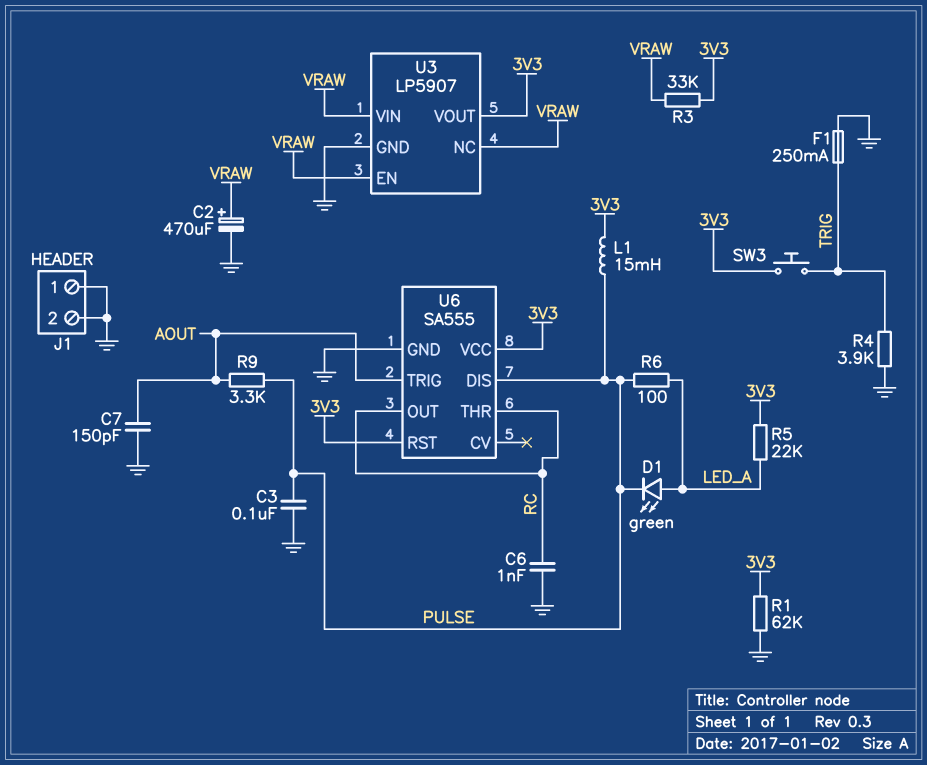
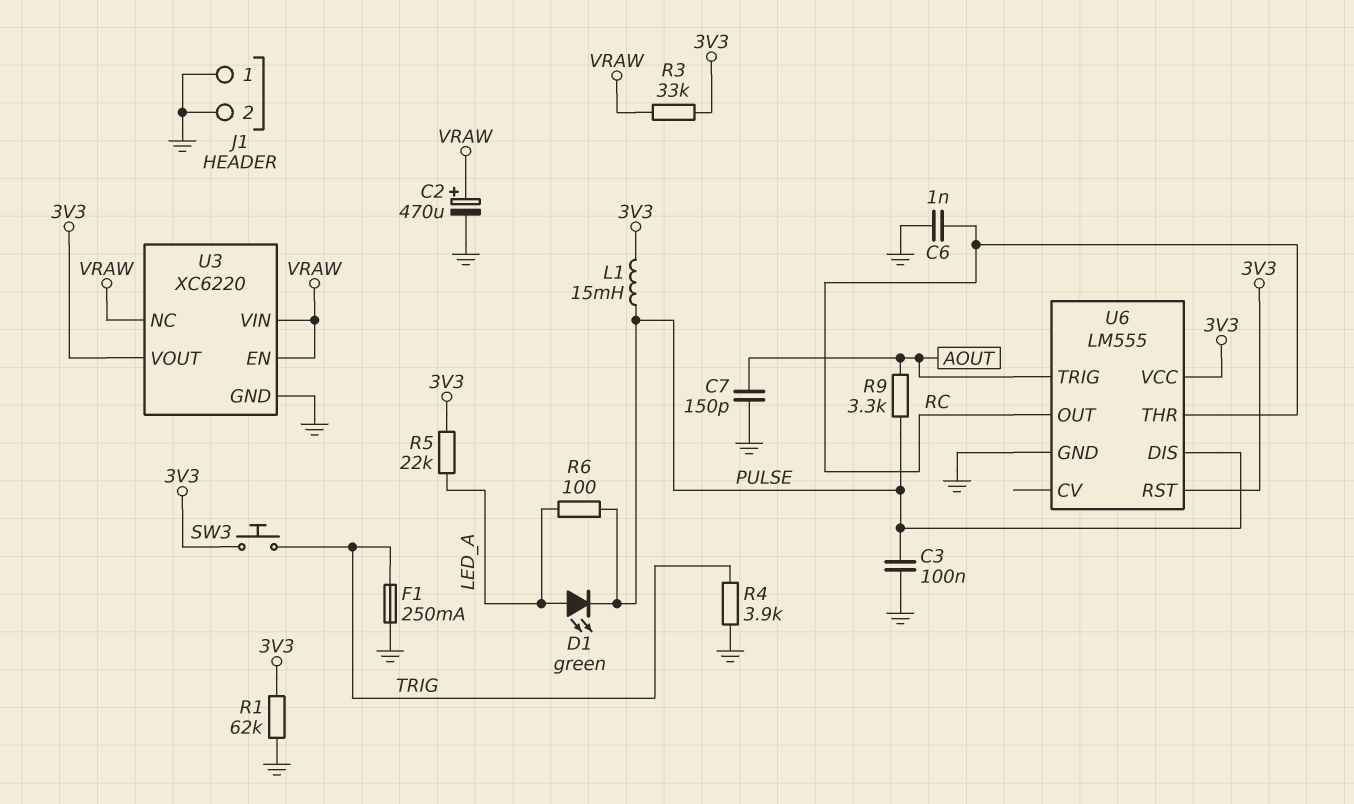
U3: LP5907 -> XC6220
U6: SA555 -> LM555

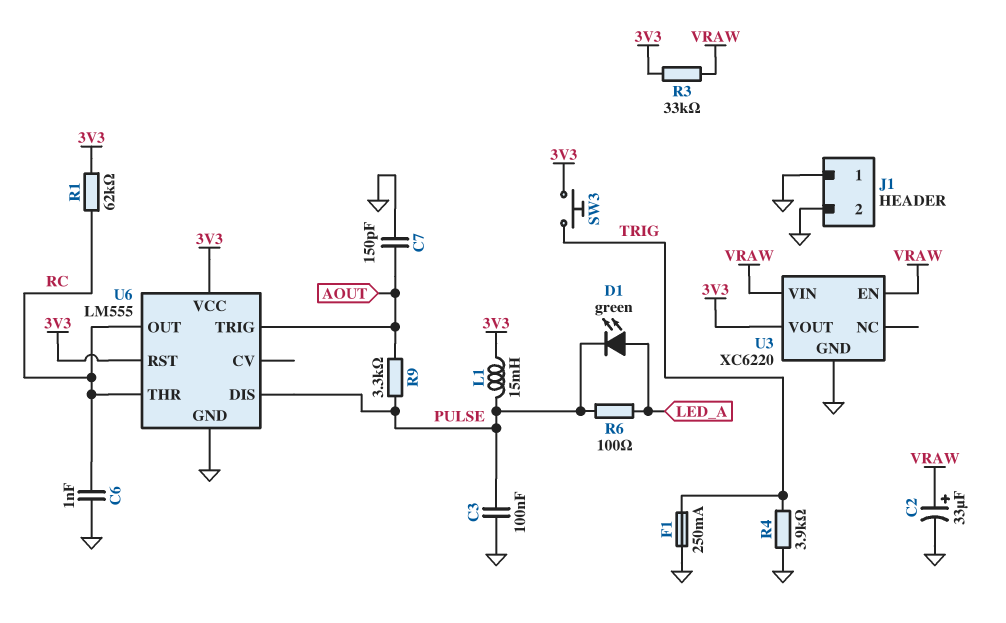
C2: 470uF (plus VRAW, minus GND) -> 33uF (plus VRAW, minus GND)
R1: 62k (3V3, GND) -> 62k (3V3, RC)
R5: 22k (3V3, LED_A) -> none
U3 pin NC: VRAW -> none

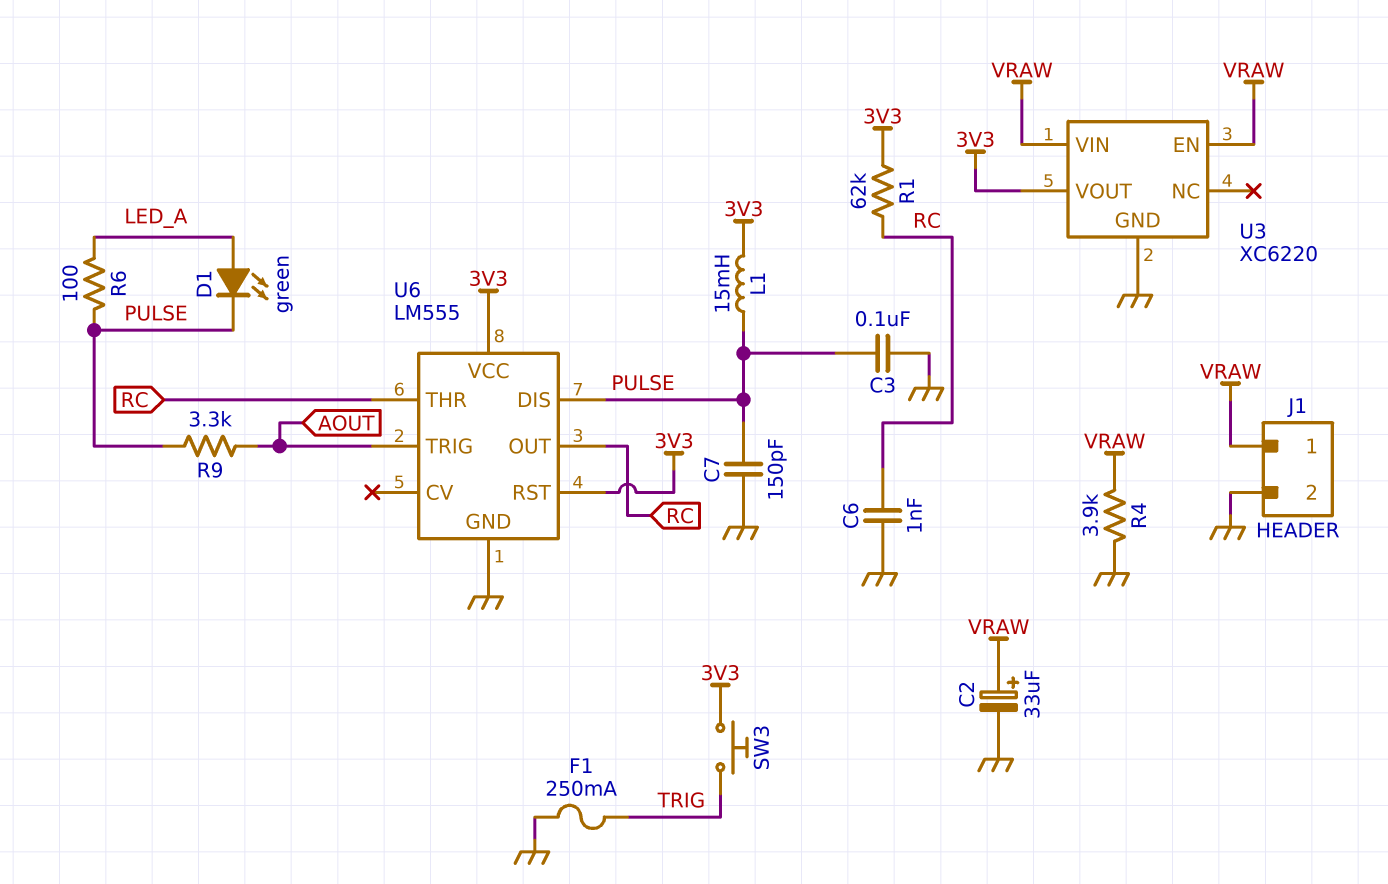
C7: 150pF (AOUT, GND) -> 150pF (GND, PULSE)
J1 pin 1: GND -> VRAW
R3: 33k (3V3, VRAW) -> none
R4: 3.9k (GND, TRIG) -> 3.9k (GND, VRAW)

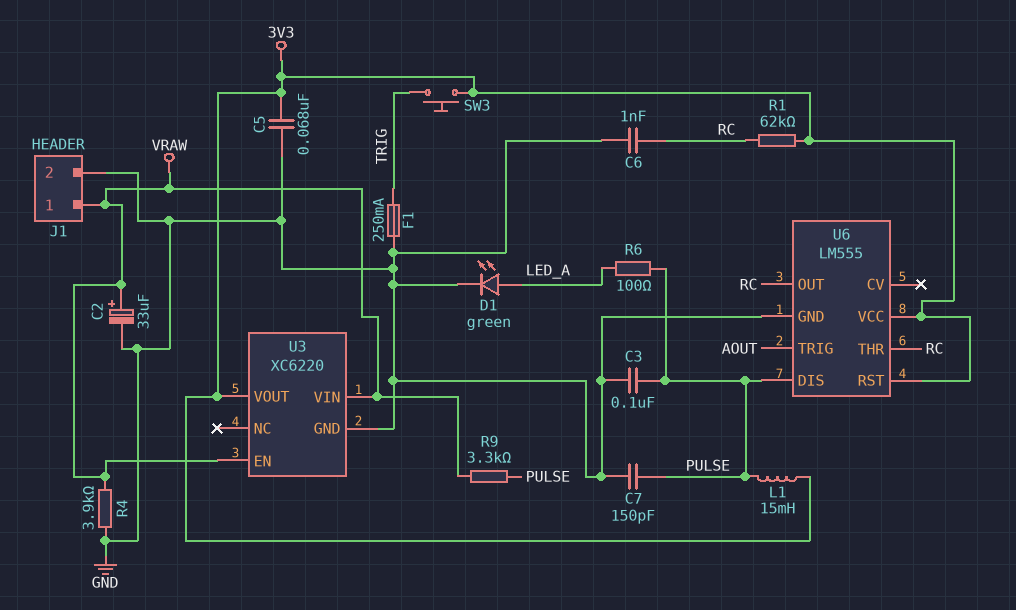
C5: none -> 68nF (3V3, GND)
D1: LED green (A LED_A, K PULSE) -> LED green (A LED_A, K GND)
R9: 3.3k (AOUT, PULSE) -> 3.3k (PULSE, VRAW)

